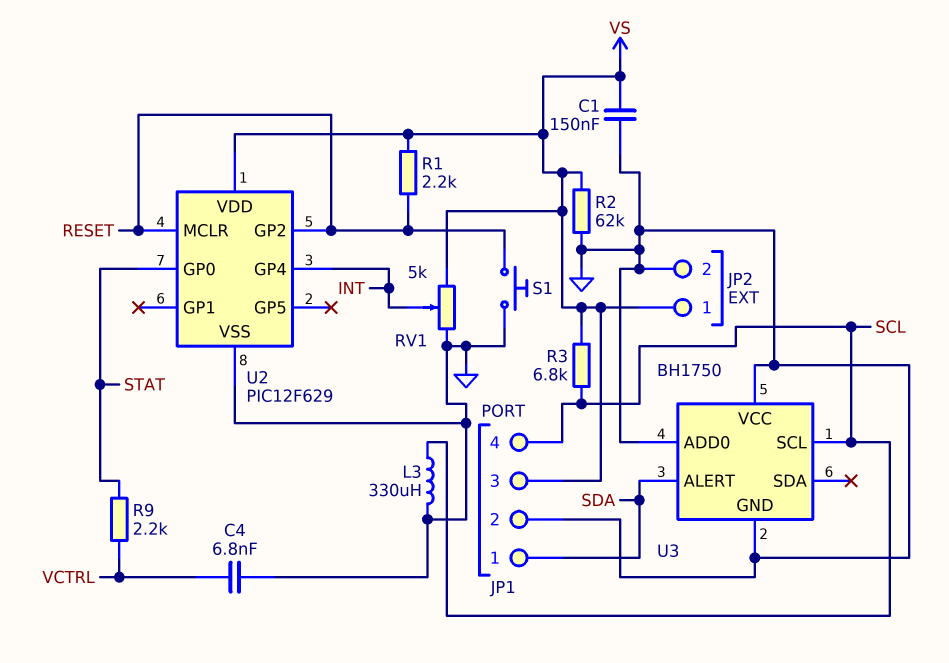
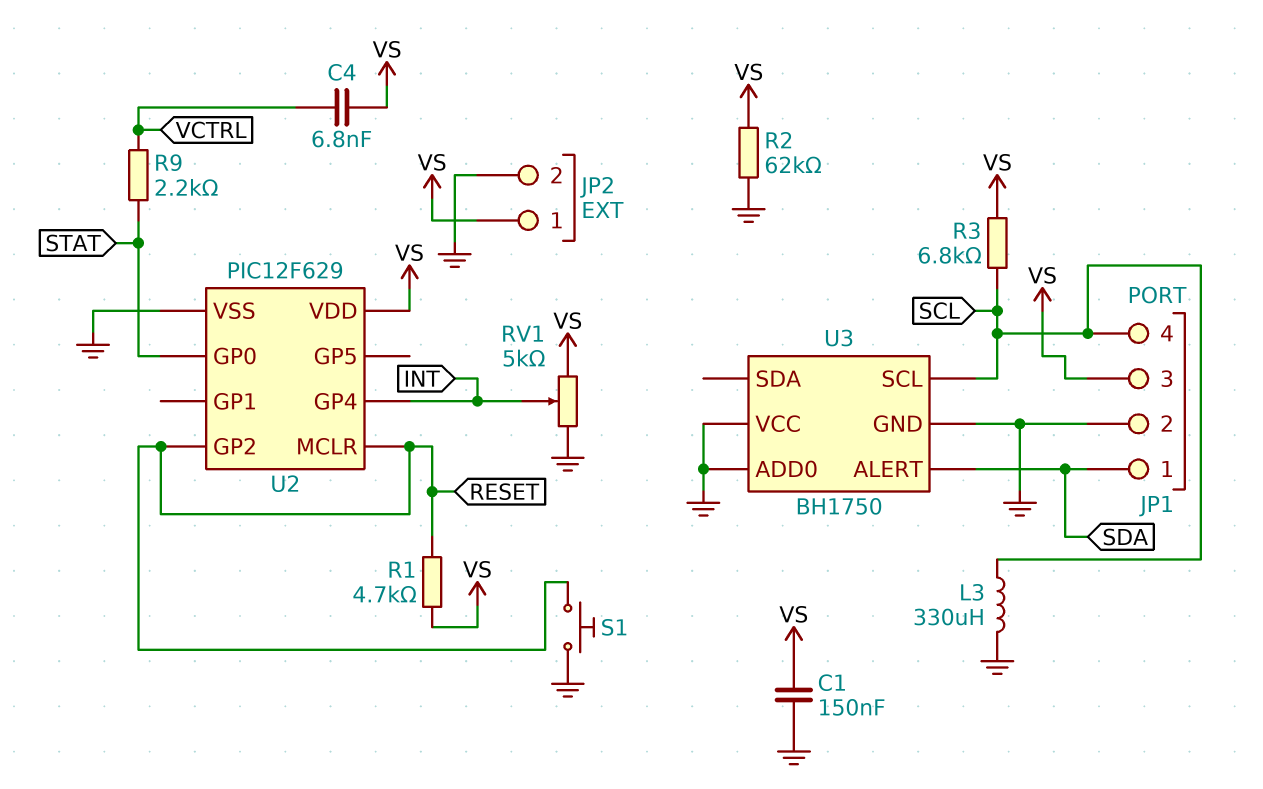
C4: 6.8nF (GND, VCTRL) -> 6.8nF (VCTRL, VS)
R1: 2.2k (RESET, VS) -> 4.7k (RESET, VS)

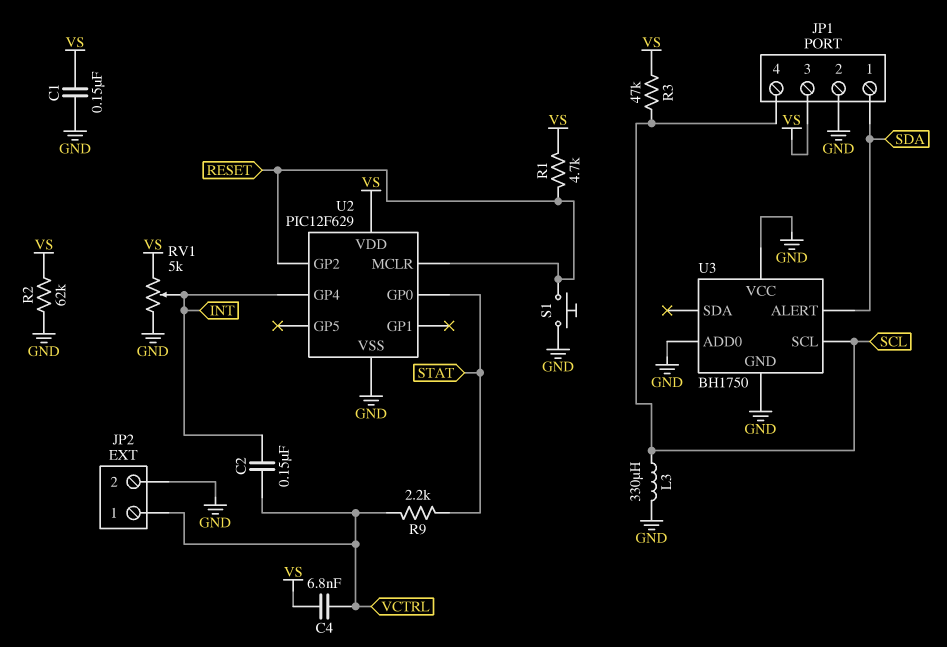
C2: none -> 150nF (INT, VCTRL)
JP2 pin 1: VS -> VCTRL
R3: 6.8k (SCL, VS) -> 47k (SCL, VS)

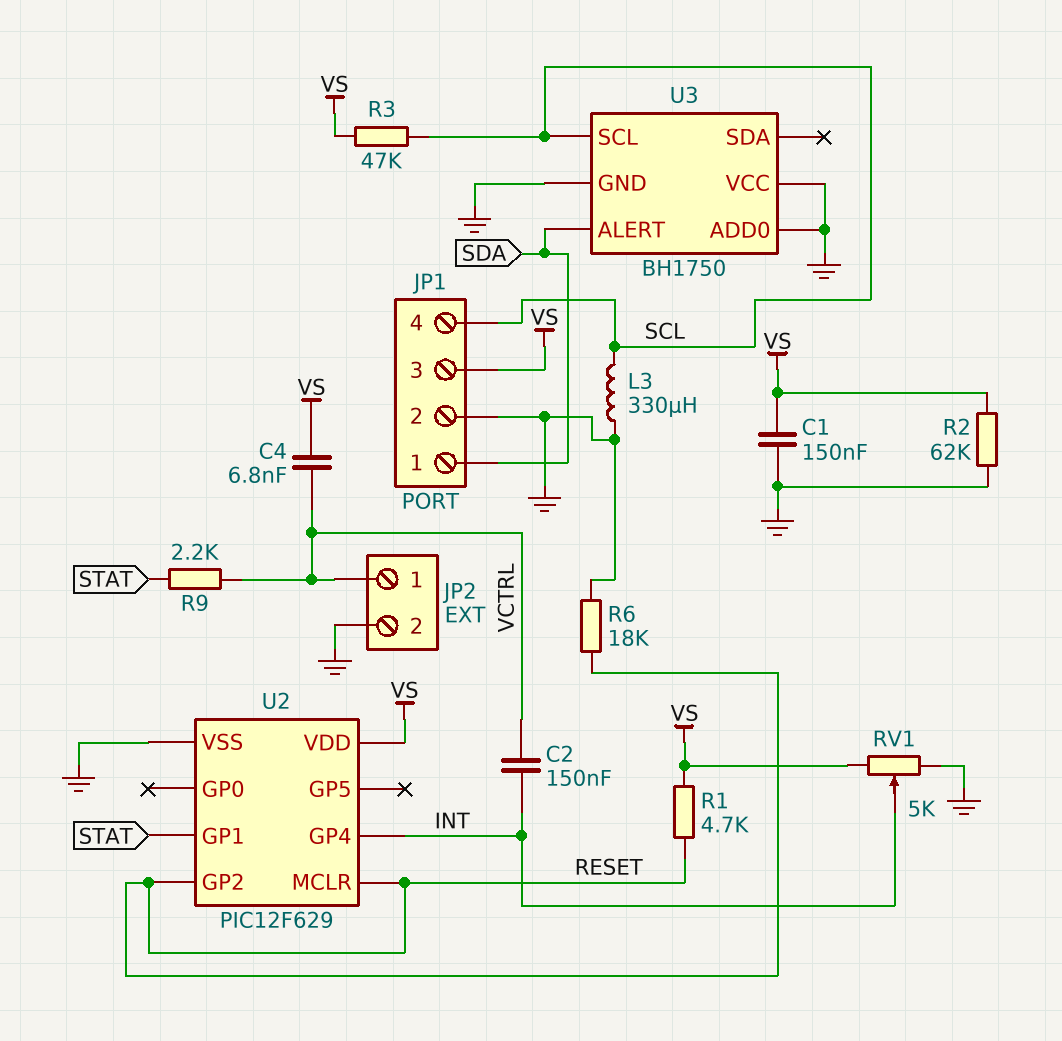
R6: none -> 18k (GND, RESET)
S1: button (GND, RESET) -> none
U2 pin GP0: STAT -> none
U2 pin GP1: none -> STAT

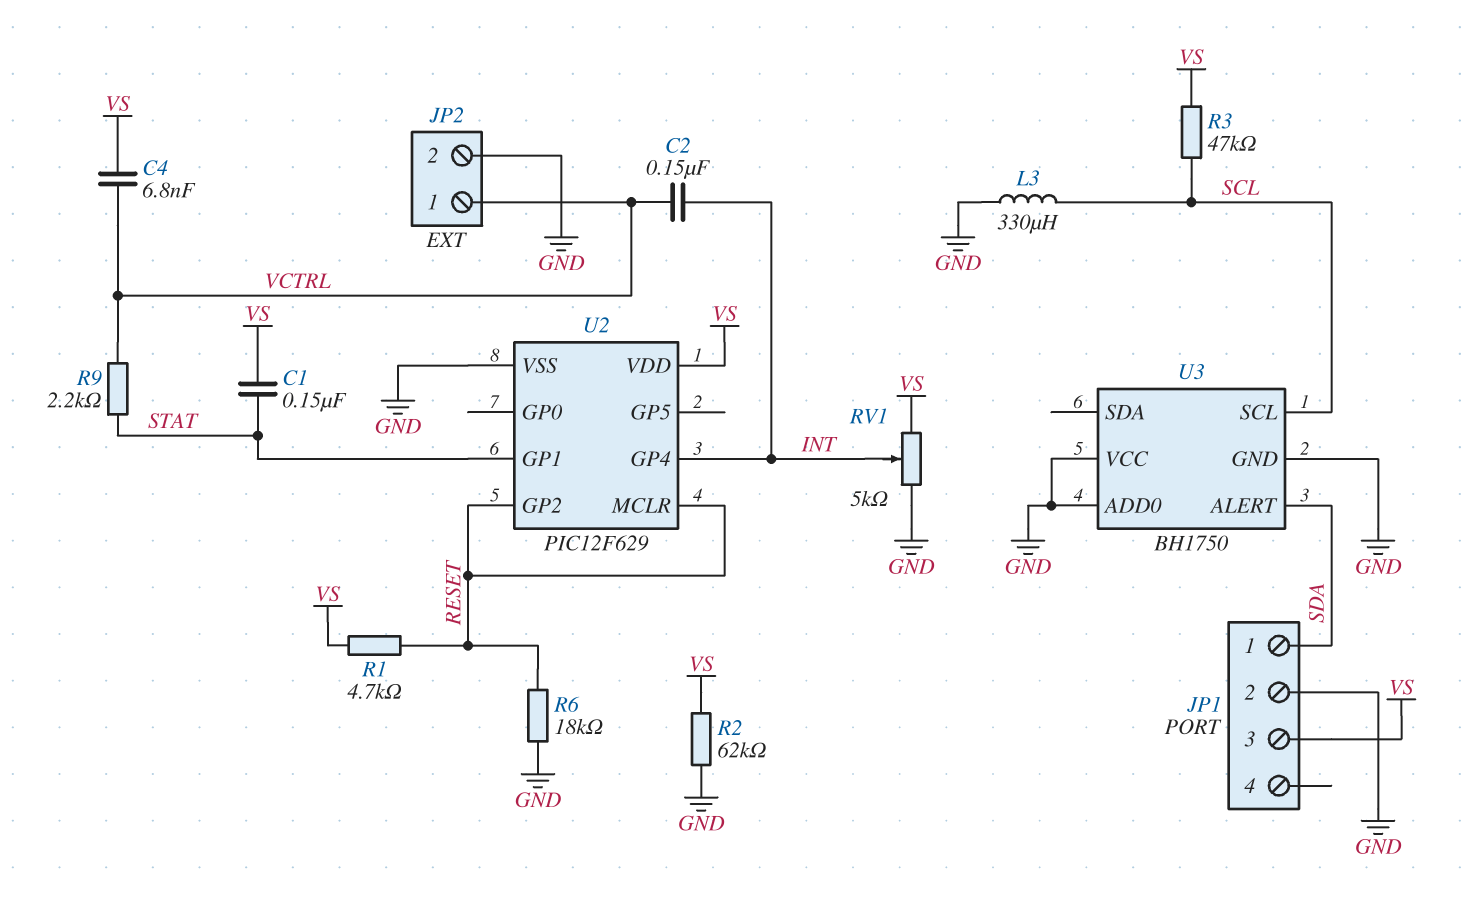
C1: 150nF (GND, VS) -> 150nF (STAT, VS)
JP1 pin 4: SCL -> none

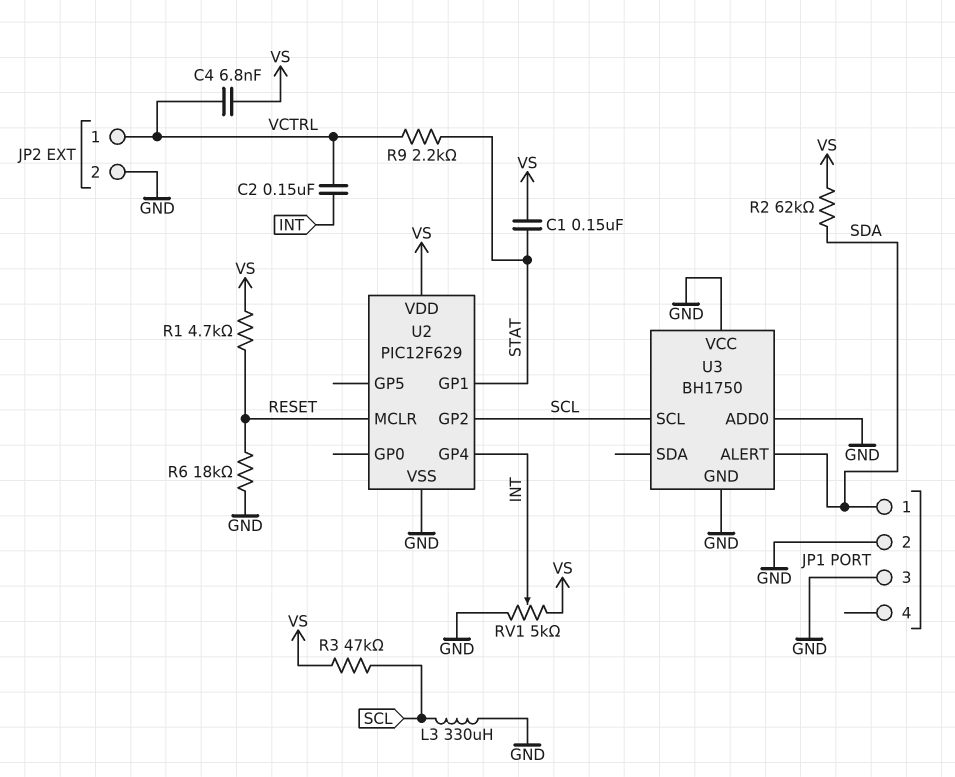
JP1 pin 3: VS -> GND
R2: 62k (GND, VS) -> 62k (SDA, VS)
U2 pin GP2: RESET -> SCL

